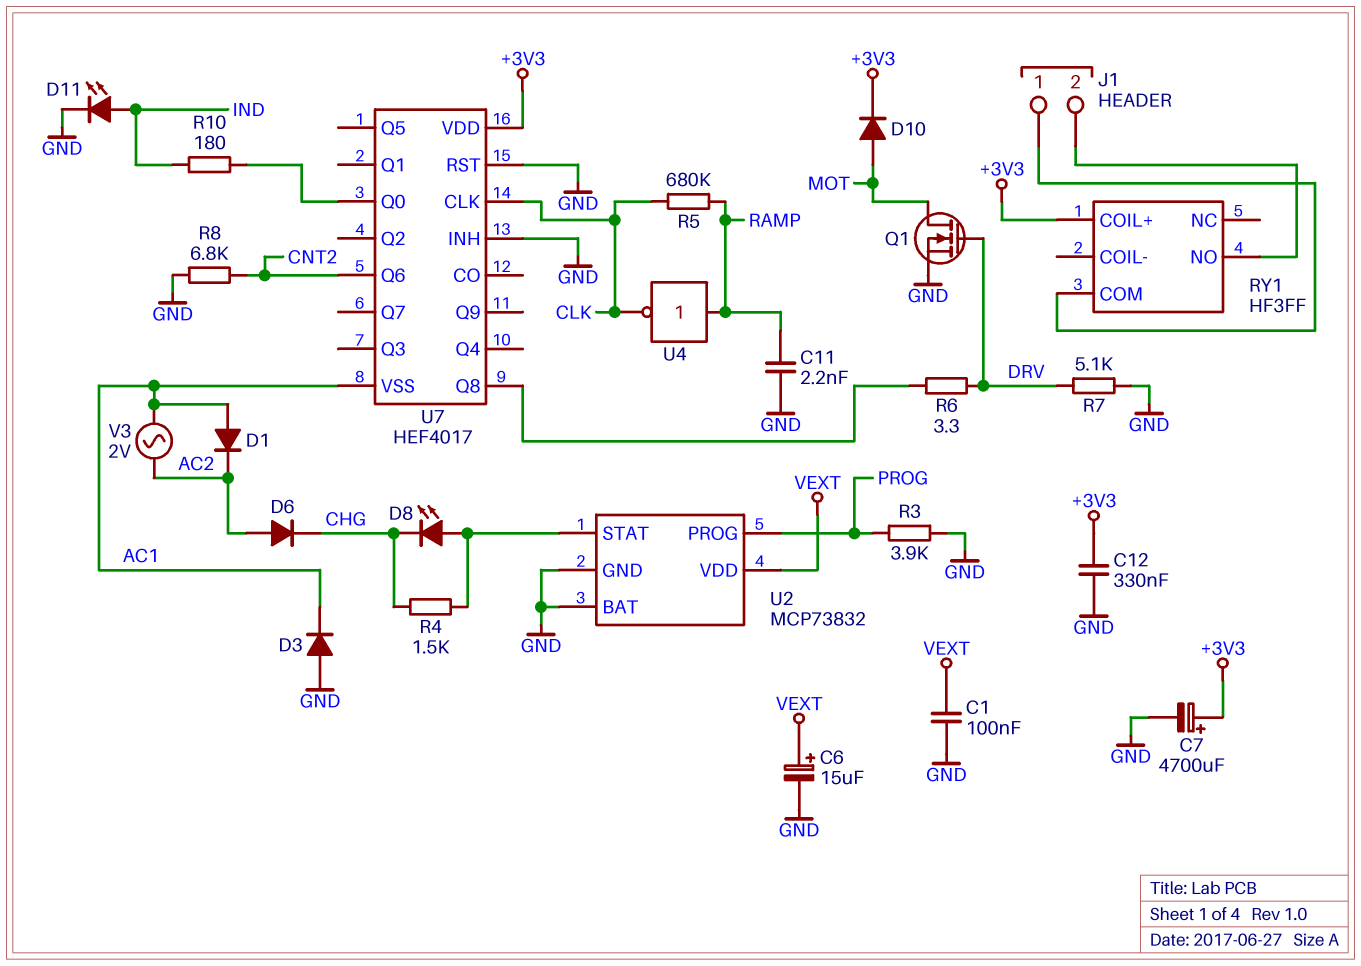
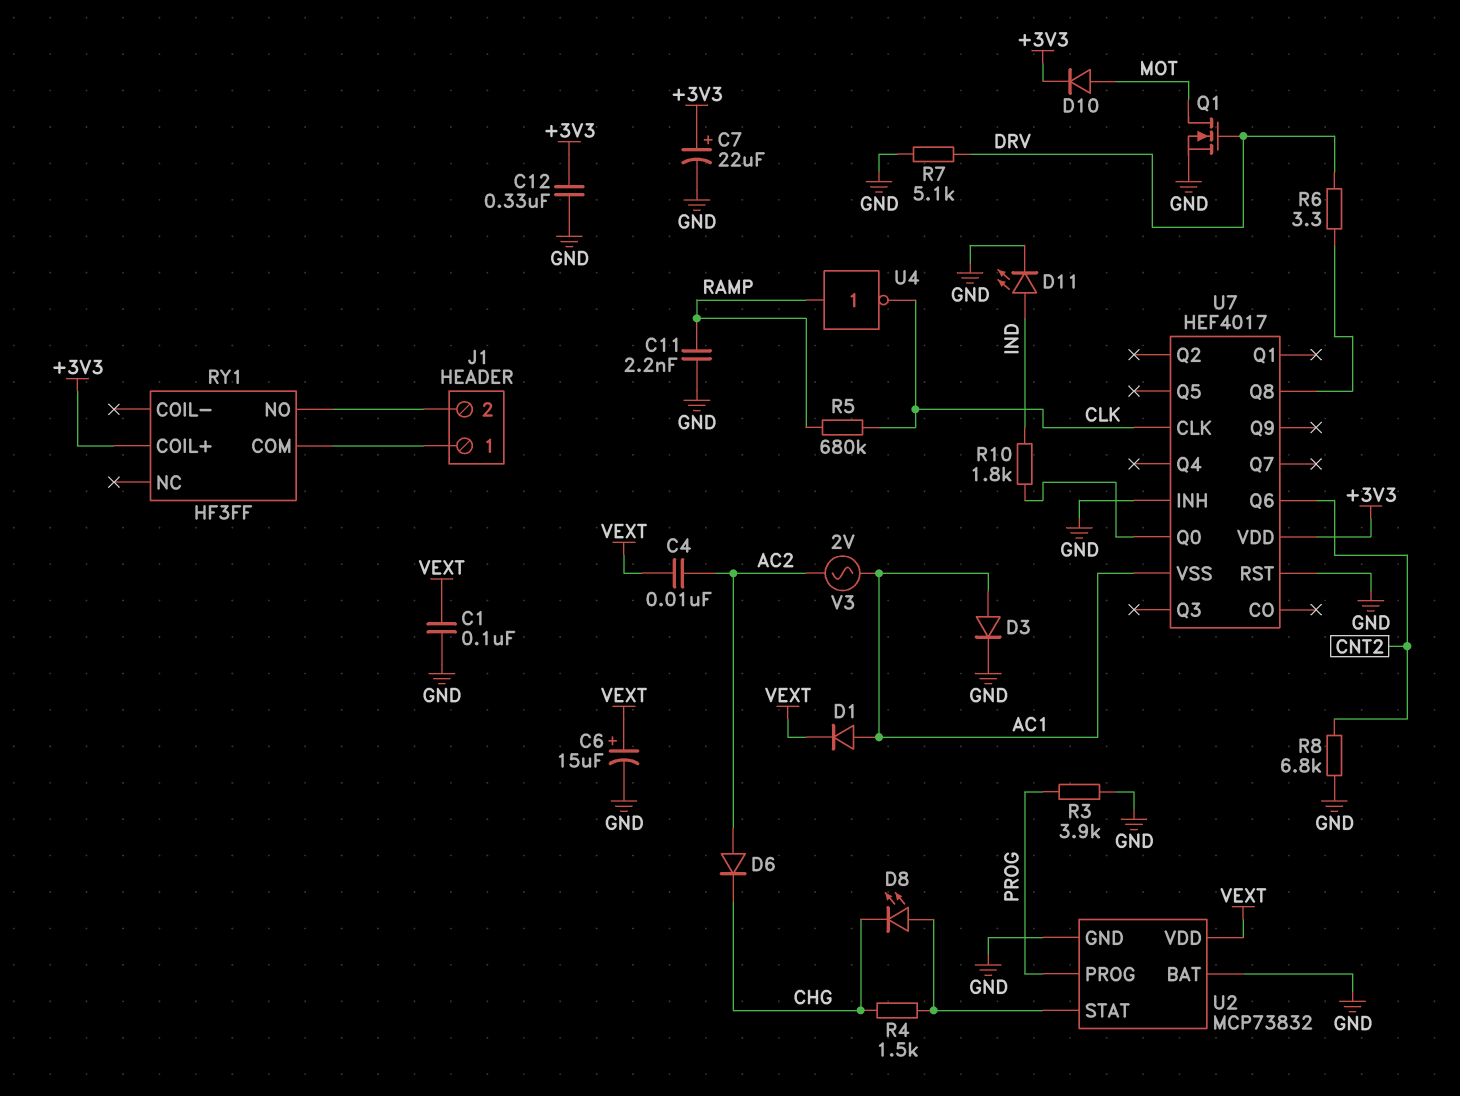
C4: none -> 10nF (AC2, VEXT)
C7: 4700uF (plus +3V3, minus GND) -> 22uF (plus +3V3, minus GND)
D1: diode (A AC1, K AC2) -> diode (A AC1, K VEXT)
D3: diode (A GND, K AC1) -> diode (A AC1, K GND)
R10: 180 (IND, U7/Q0) -> 1.8k (IND, U7/Q0)

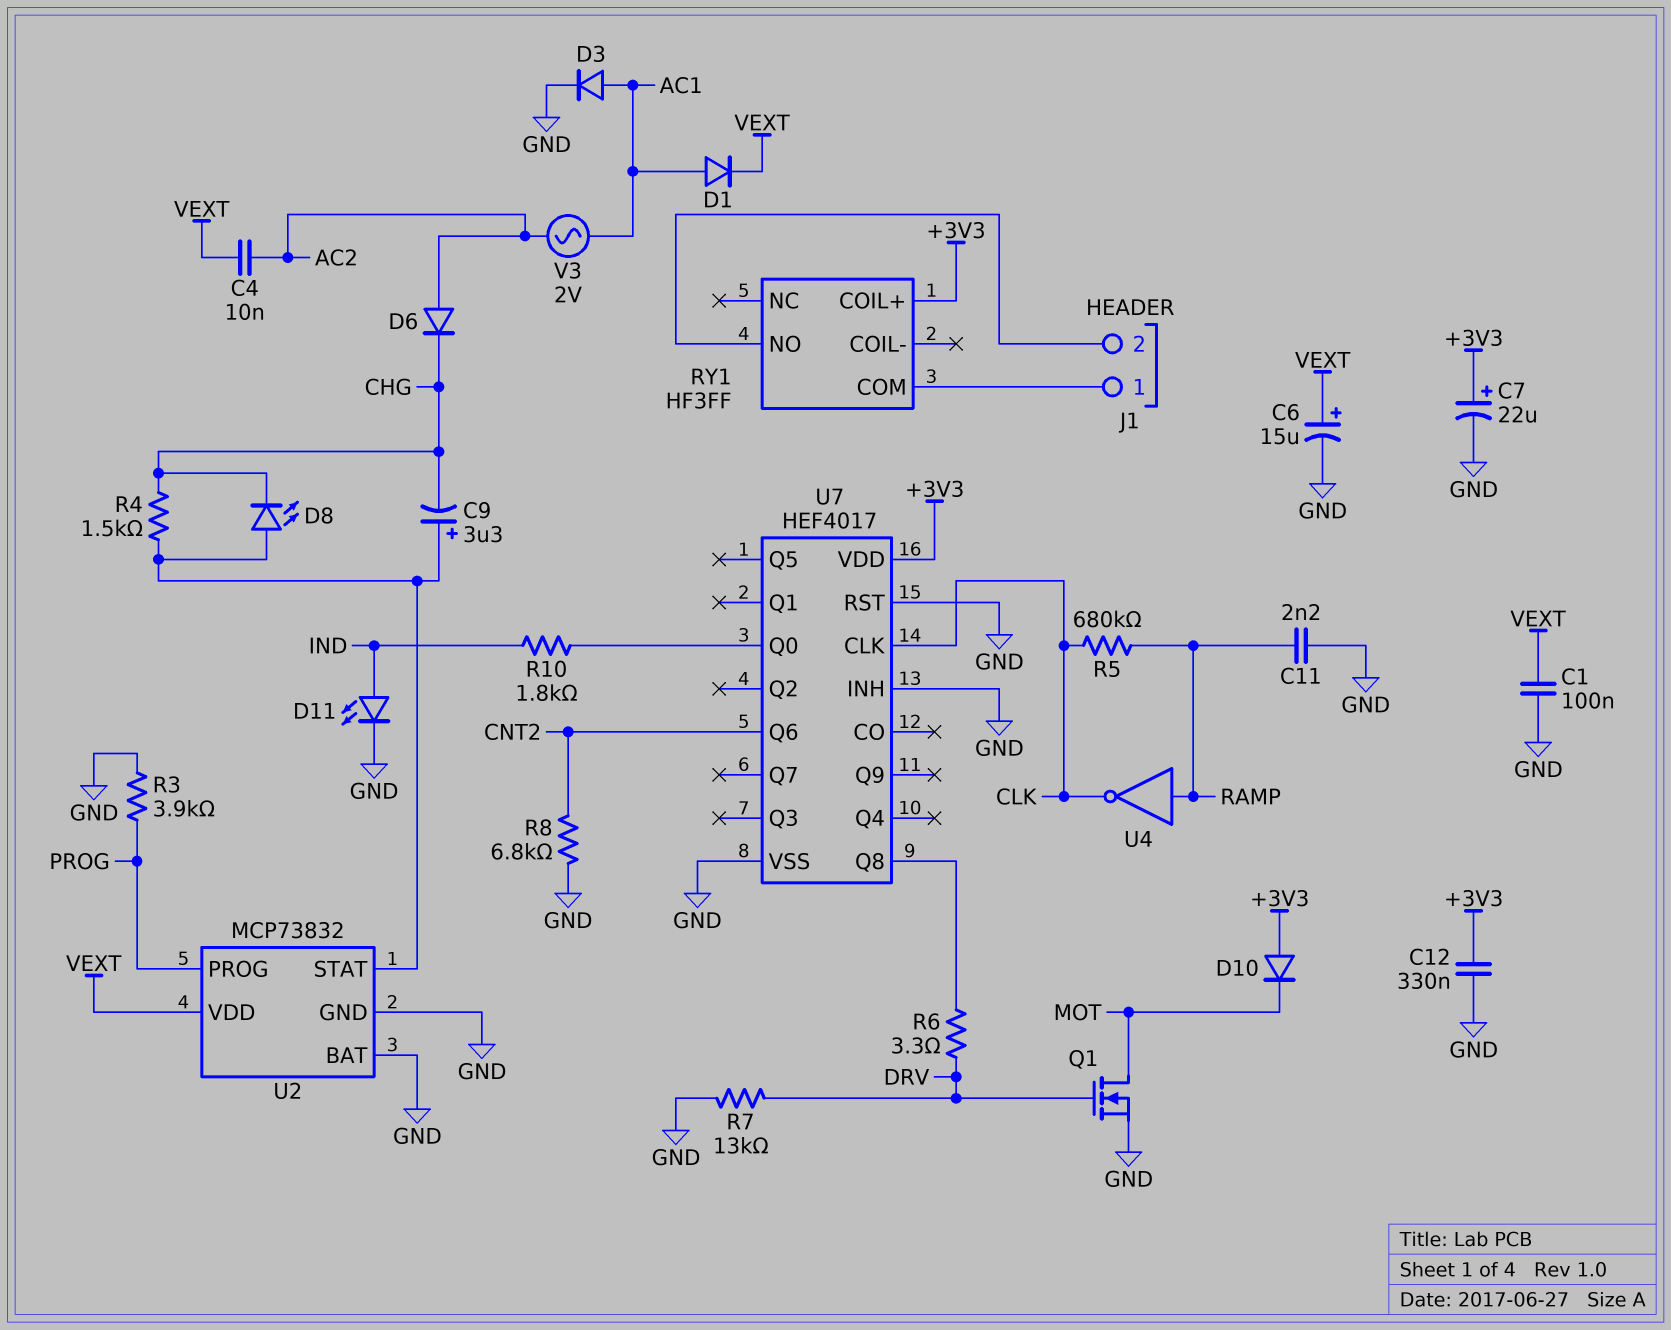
C9: none -> 3.3uF (plus U2/STAT, minus CHG)
D10: diode (A MOT, K +3V3) -> diode (A +3V3, K MOT)
R7: 5.1k (DRV, GND) -> 13k (DRV, GND)
U7 pin VSS: AC1 -> GND

